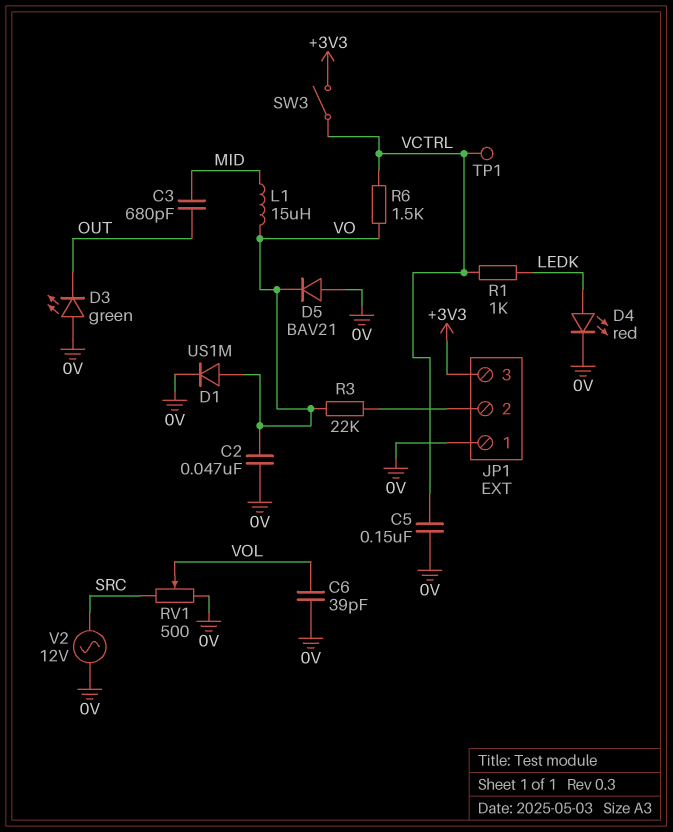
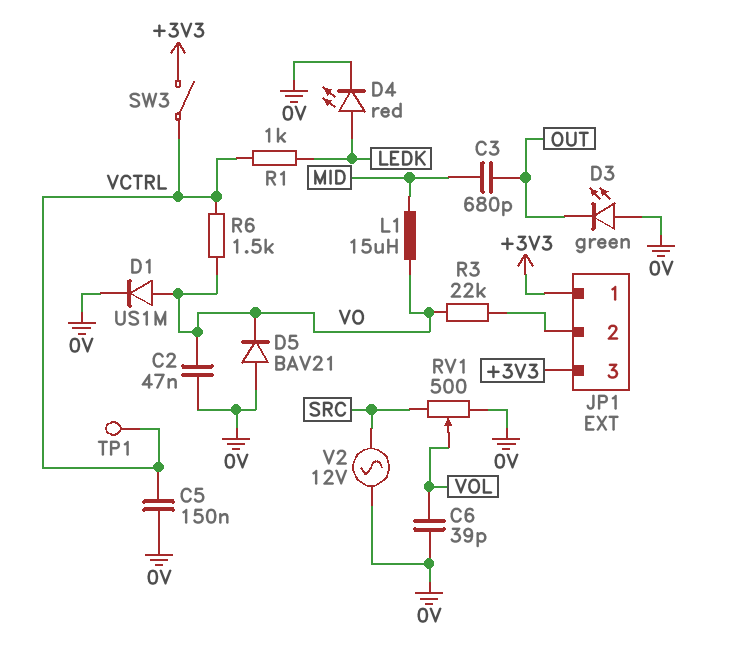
JP1 pin 1: 0V -> +3V3

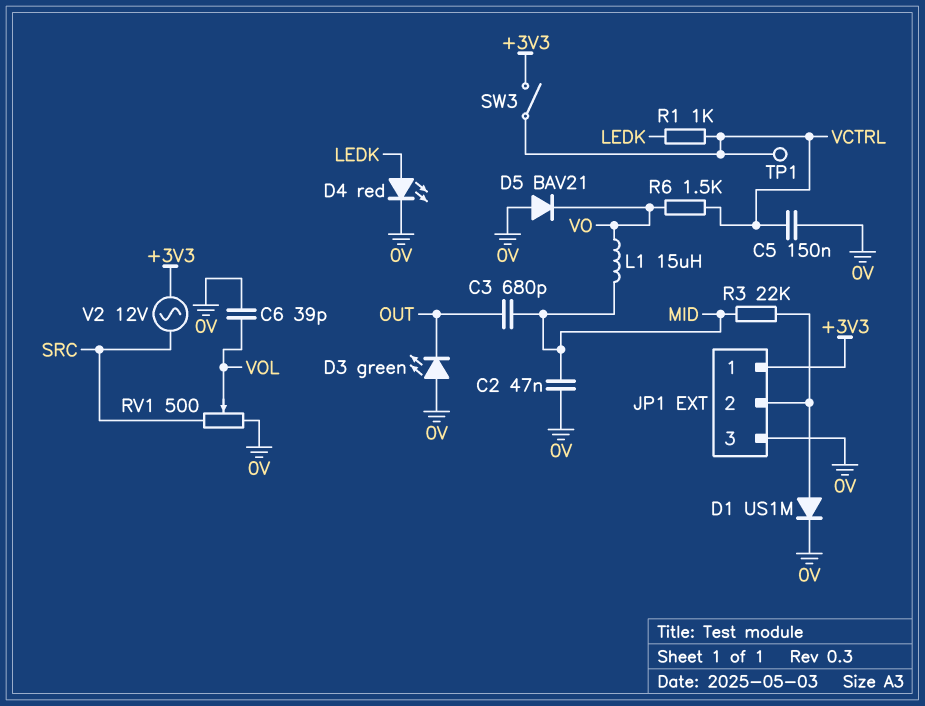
C2: 47nF (0V, VO) -> 47nF (0V, MID)
D1: diode US1M (A VO, K 0V) -> diode US1M (A JP1/2, K 0V)
JP1 pin 3: +3V3 -> 0V
R3: 22k (JP1/2, VO) -> 22k (JP1/2, MID)
V2: AC 12V (0V, SRC) -> AC 12V (+3V3, SRC)

